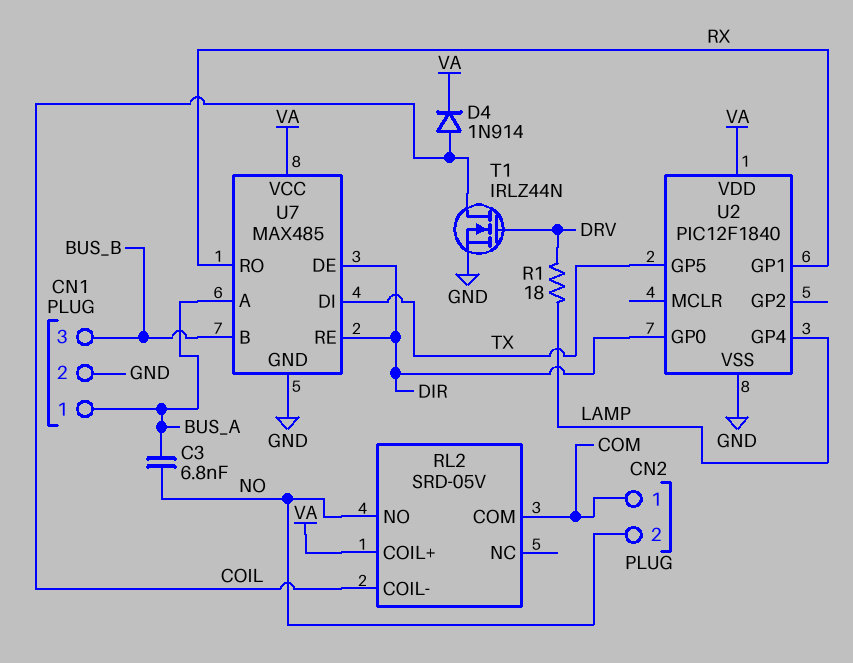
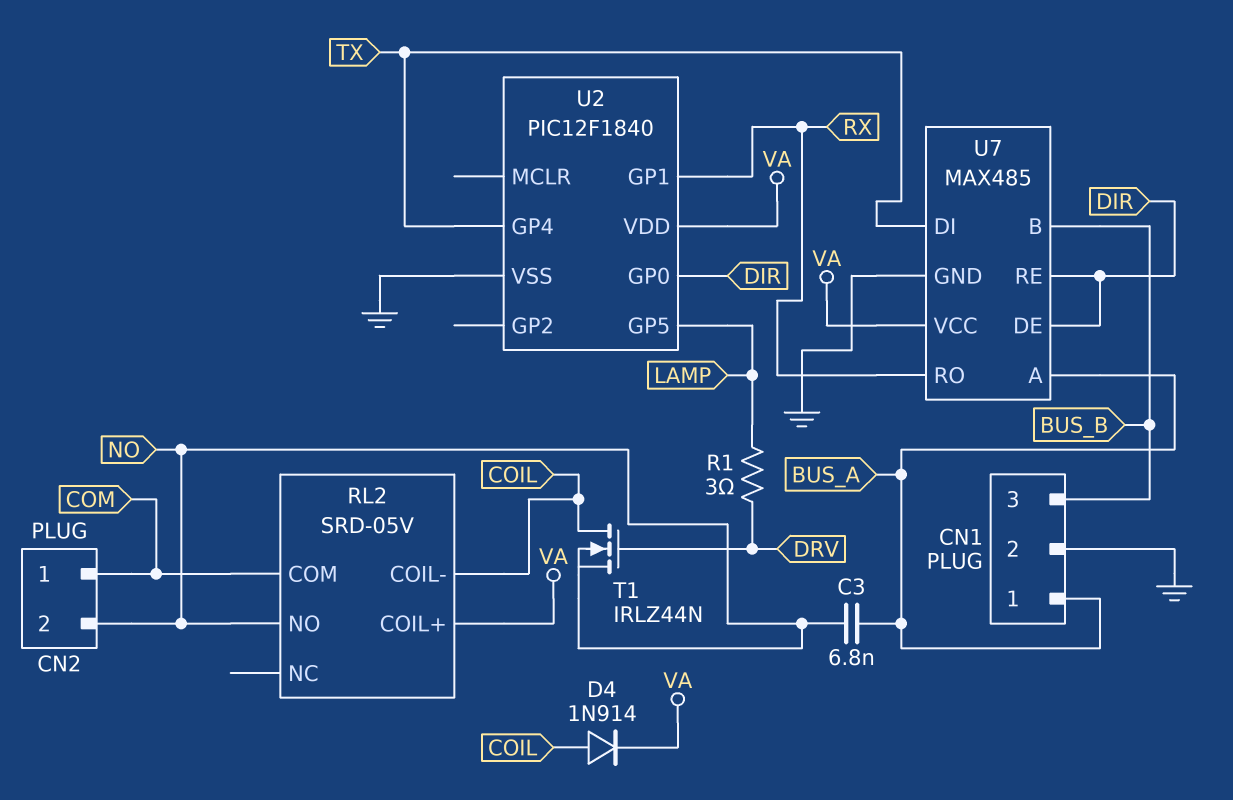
R1: 18 (DRV, LAMP) -> 3 (DRV, LAMP)
T1: NMOS IRLZ44N (G DRV, D COIL, S GND) -> NMOS IRLZ44N (G DRV, D COIL, S NO)
U2 pin GP4: LAMP -> TX
U2 pin GP5: TX -> LAMP

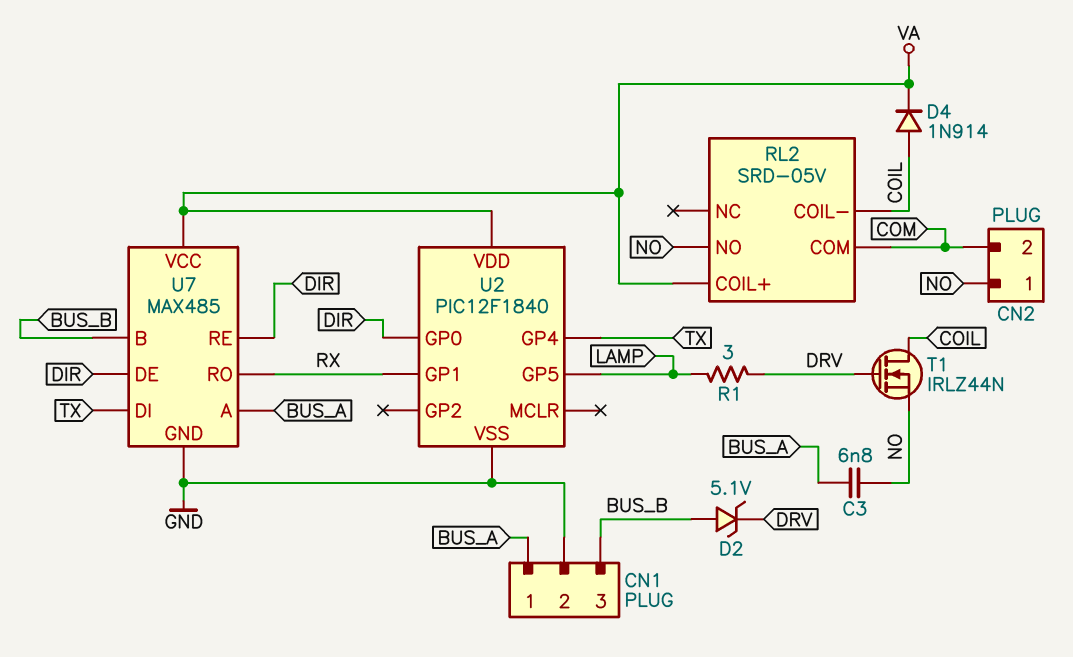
CN2 pin 1: COM -> NO
CN2 pin 2: NO -> COM
D2: none -> zener 5.1V (A BUS_B, K DRV)

